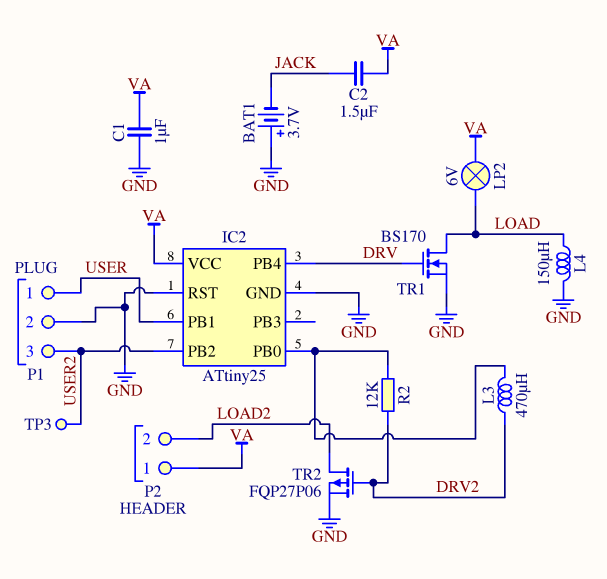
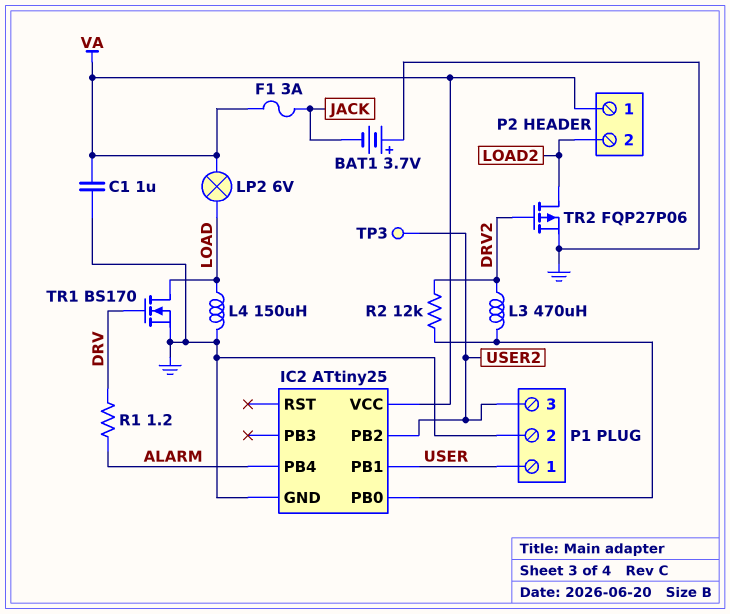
C2: 1.5uF (JACK, VA) -> none
F1: none -> 3A (JACK, VA)
IC2 pin PB4: DRV -> ALARM
IC2 pin RST: GND -> none
R1: none -> 1.2 (ALARM, DRV)

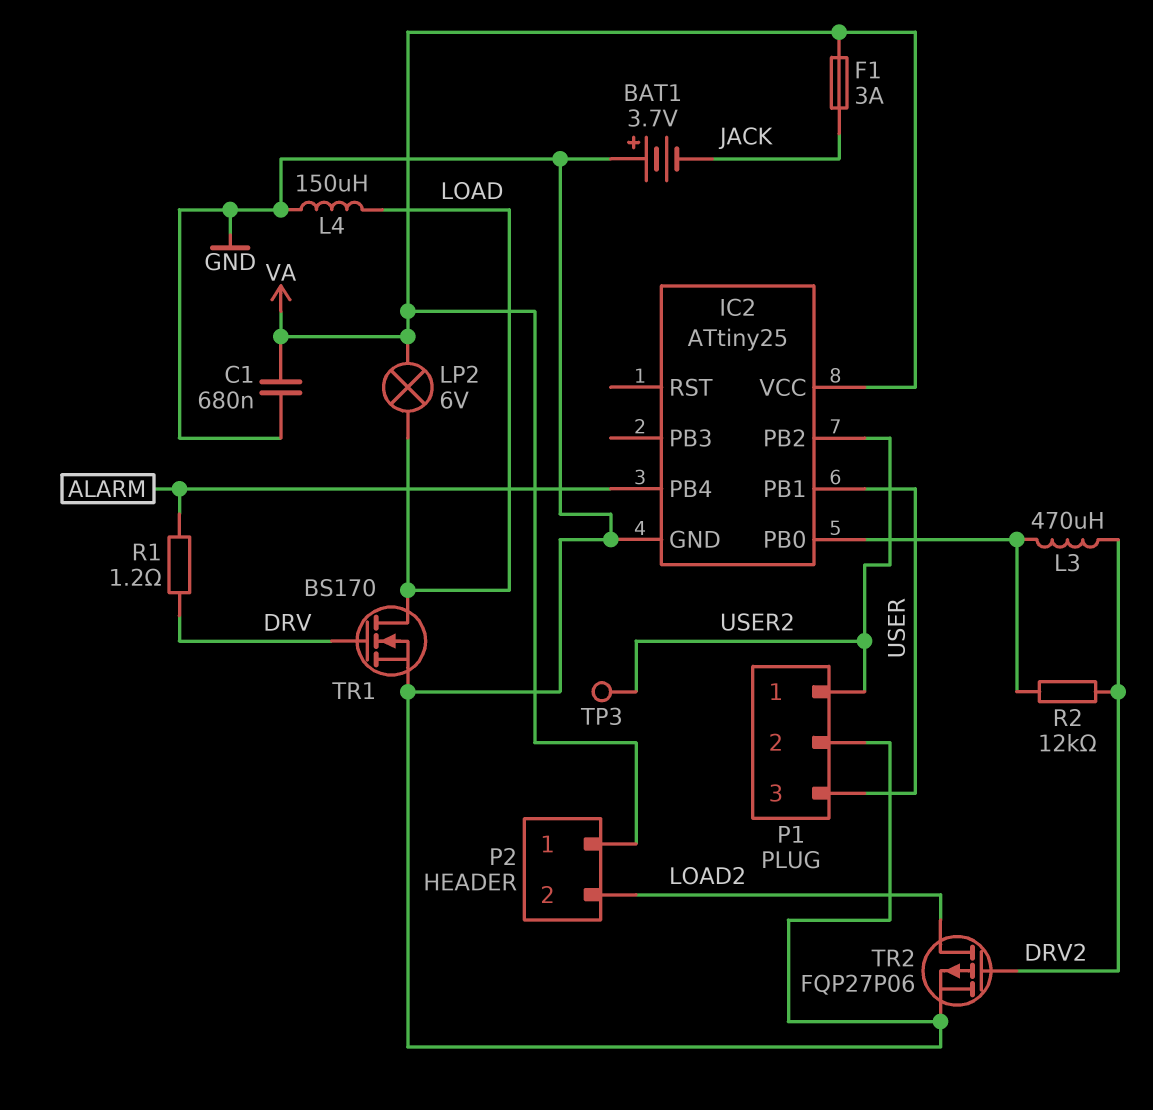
C1: 1uF (GND, VA) -> 680nF (GND, VA)
P1 pin 1: USER -> USER2
P1 pin 3: USER2 -> USER

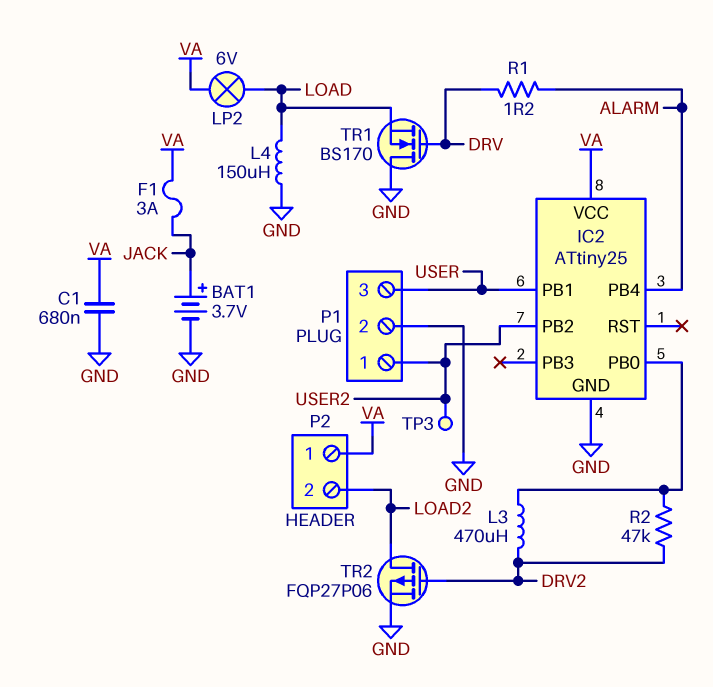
BAT1: 3.7V (plus GND, minus JACK) -> 3.7V (plus JACK, minus GND)
R2: 12k (DRV2, IC2/PB0) -> 47k (DRV2, IC2/PB0)
TR1: NMOS BS170 (G DRV, D LOAD, S GND) -> NMOS BS170 (G DRV, D GND, S LOAD)

